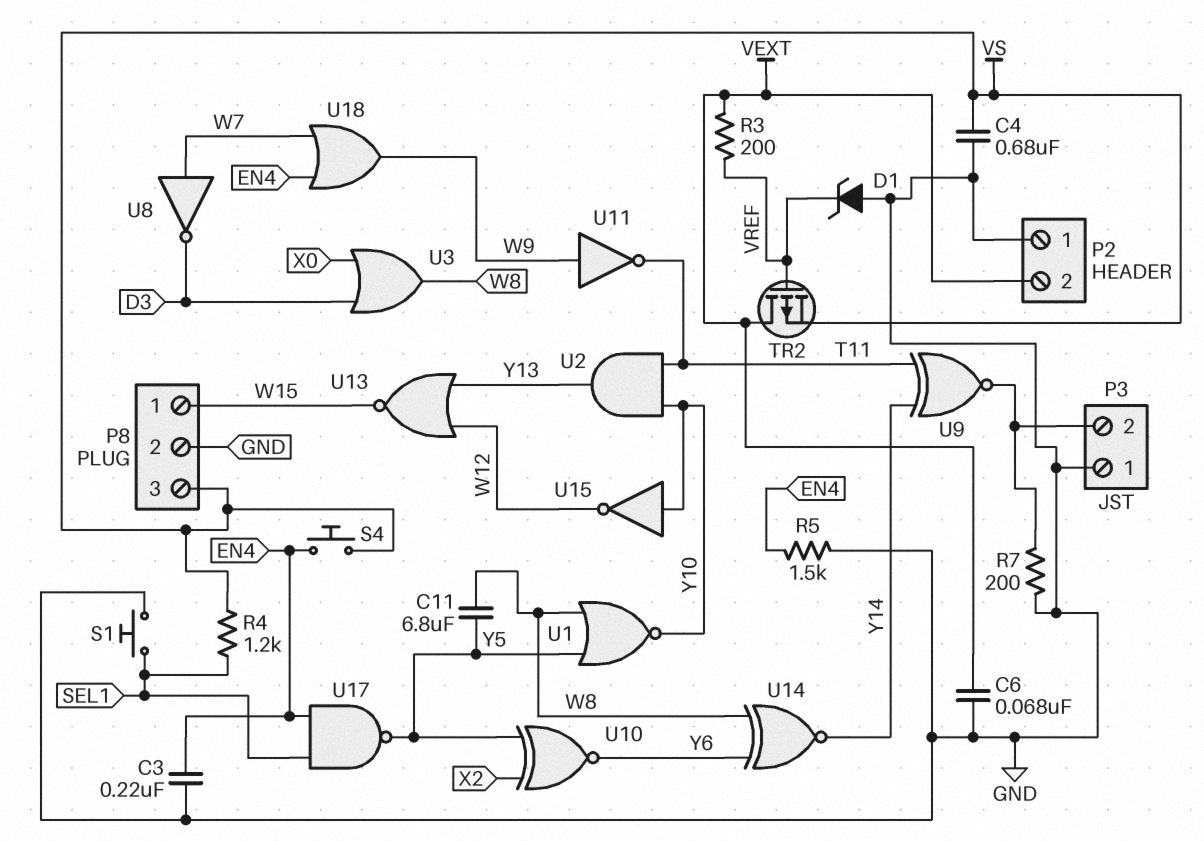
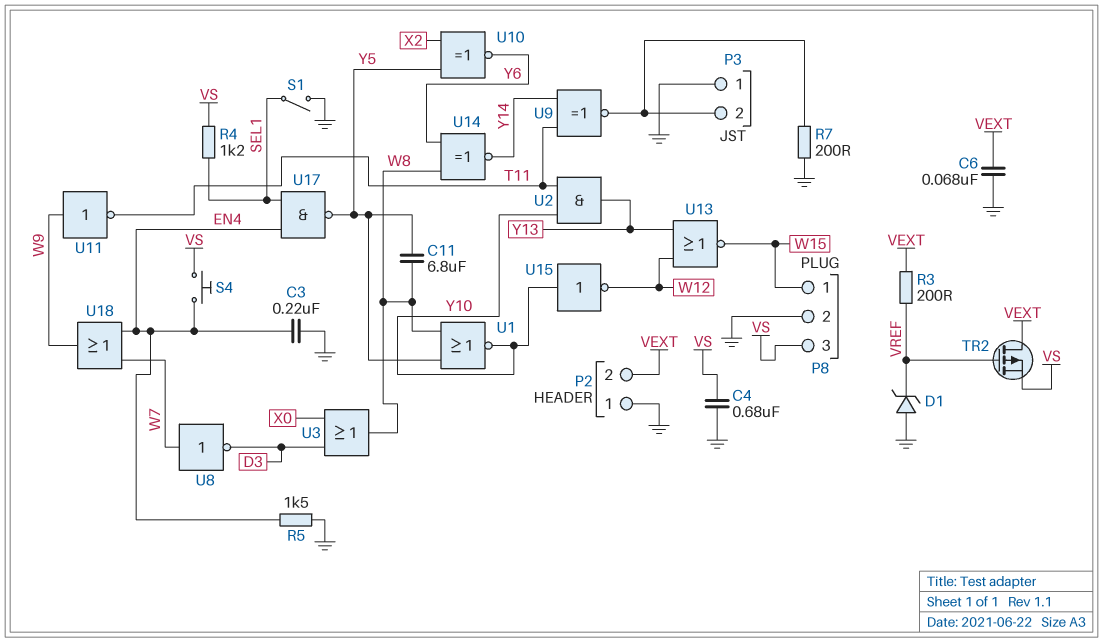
S1: button (GND, SEL1) -> switch (GND, SEL1)

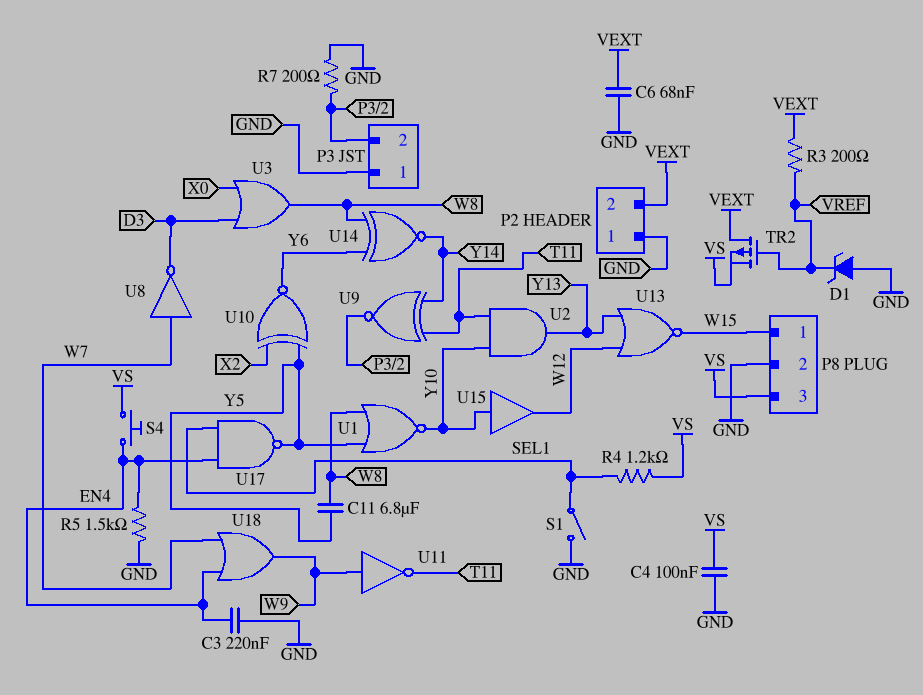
C4: 680nF (GND, VS) -> 100nF (GND, VS)
U15: NOT (in Y10, out W12) -> buffer (in Y10, out W12)

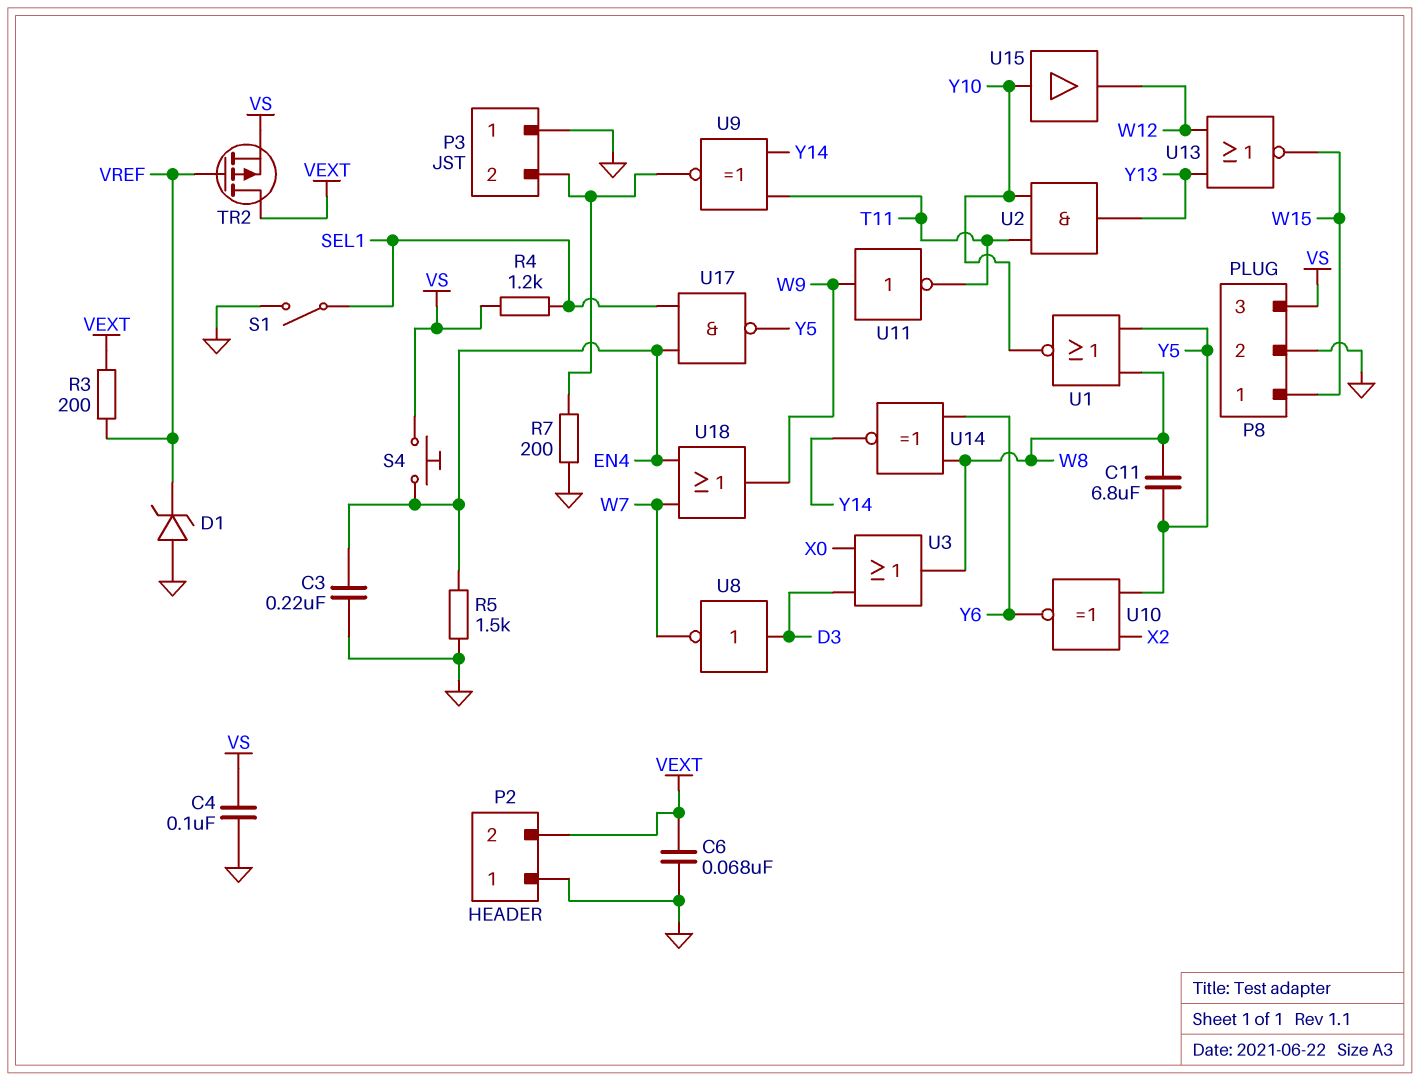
U8: NOT (in W7, out D3) -> NOT (in D3, out W7)

